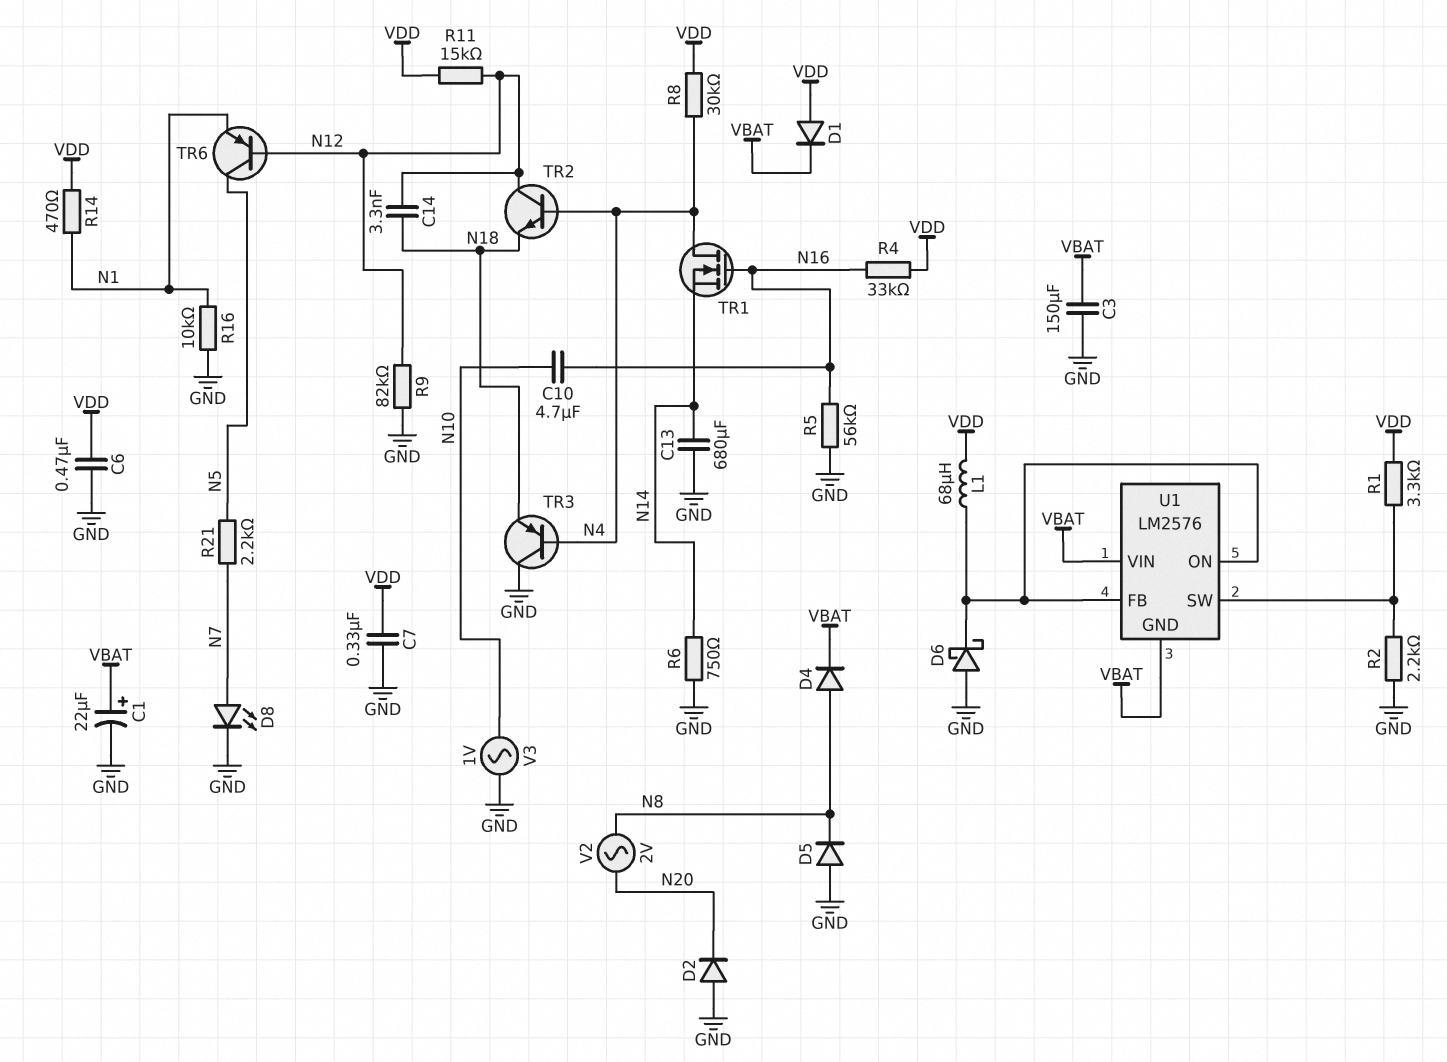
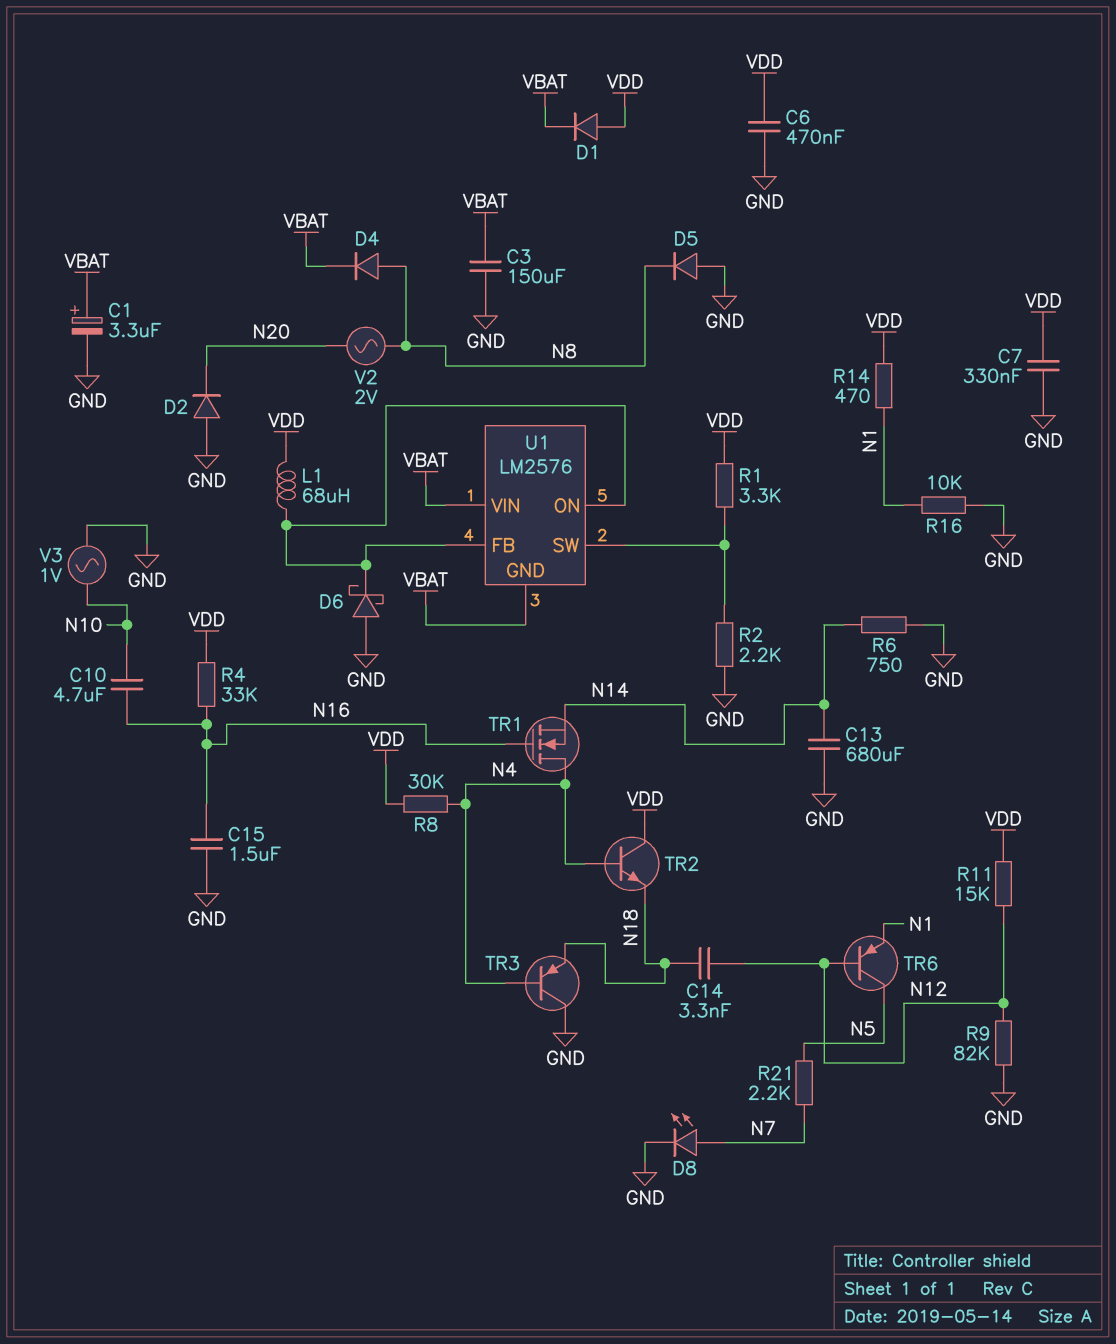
C1: 22uF (plus VBAT, minus GND) -> 3.3uF (plus VBAT, minus GND)
C15: none -> 1.5uF (GND, N16)
R5: 56k (GND, N16) -> none
TR2: NPN (B N4, C N12, E N18) -> NPN (B N4, C VDD, E N18)

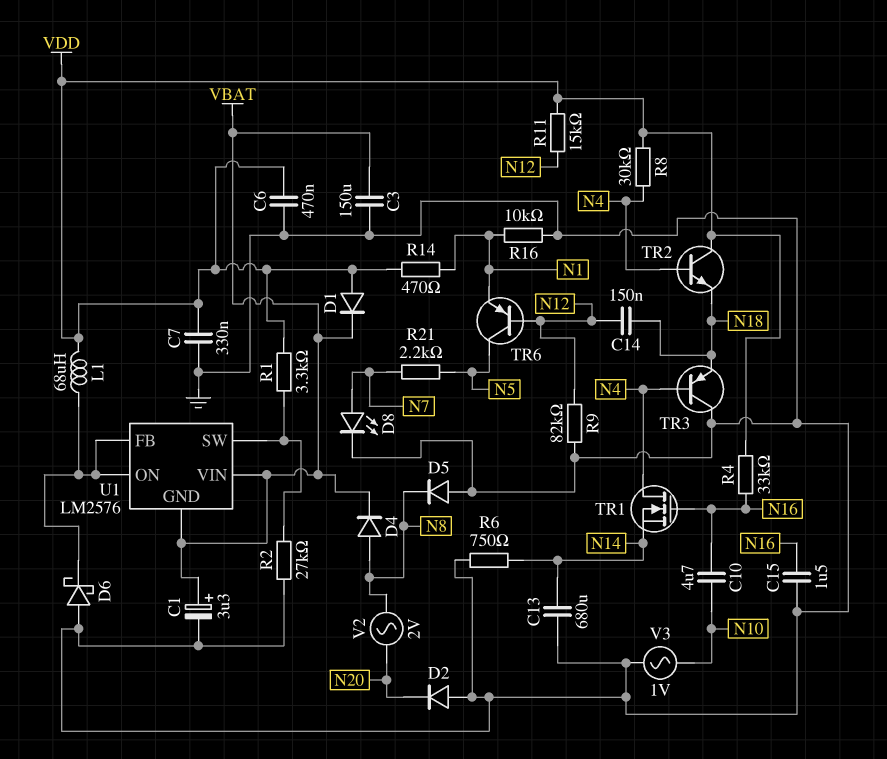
C14: 3.3nF (N12, N18) -> 150nF (N12, N18)
R2: 2.2k (GND, U1/SW) -> 27k (GND, U1/SW)

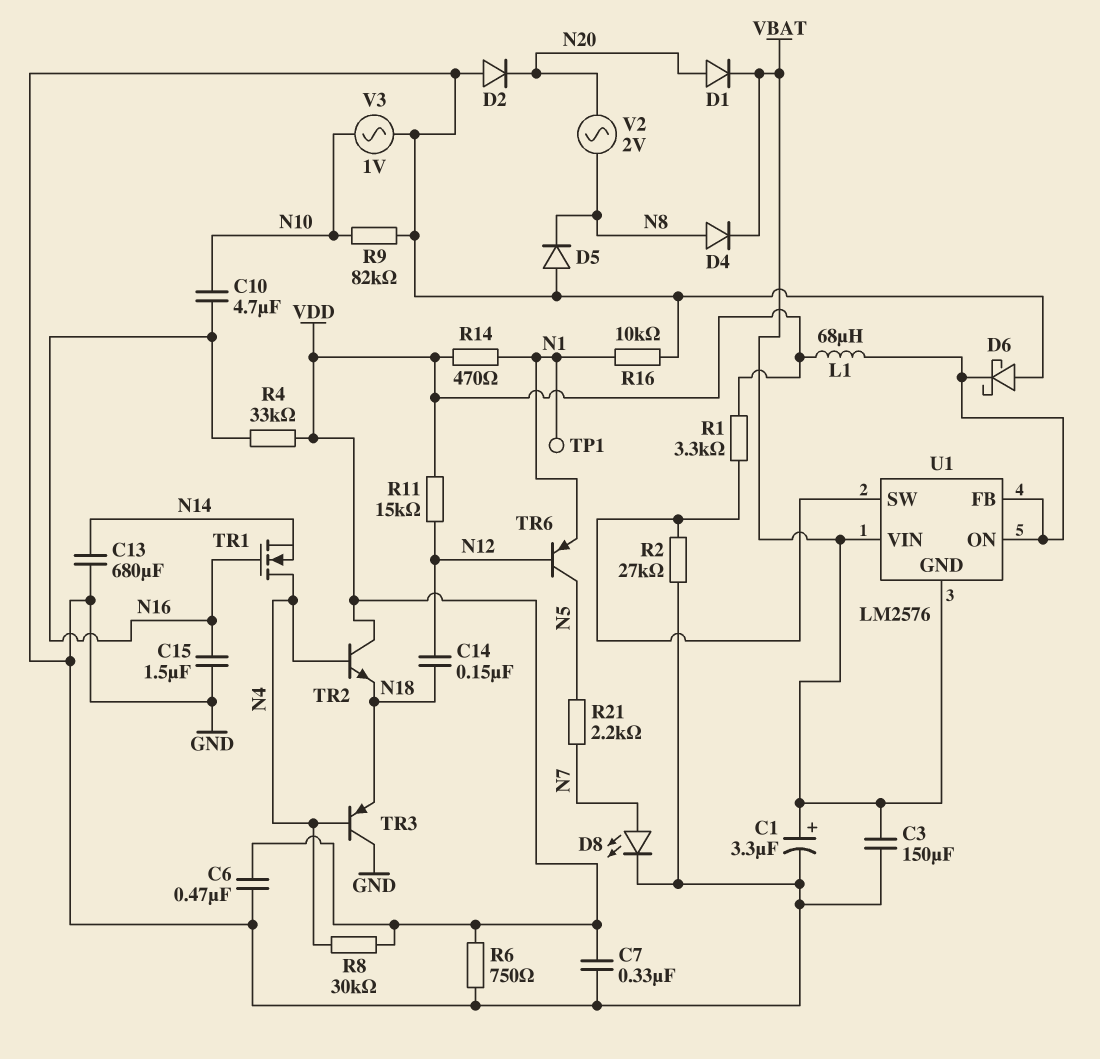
D1: diode (A VDD, K VBAT) -> diode (A N20, K VBAT)
R6: 750 (GND, N14) -> 750 (GND, VDD)
R9: 82k (GND, N12) -> 82k (GND, N10)
TP1: none -> test point (N1)

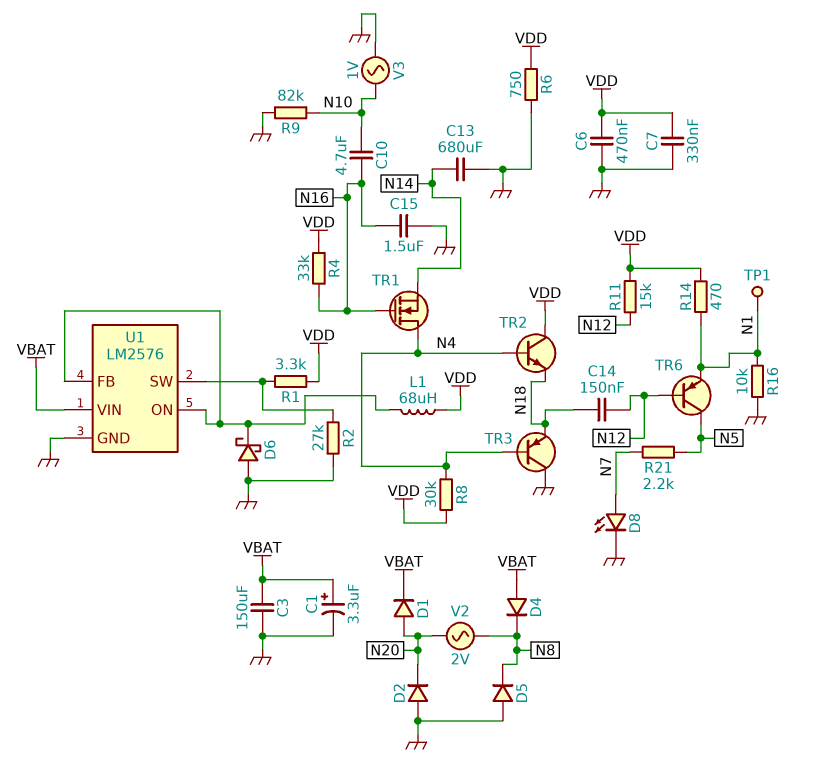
D4: diode (A N8, K VBAT) -> diode (A VBAT, K N8)
U1 pin GND: VBAT -> GND

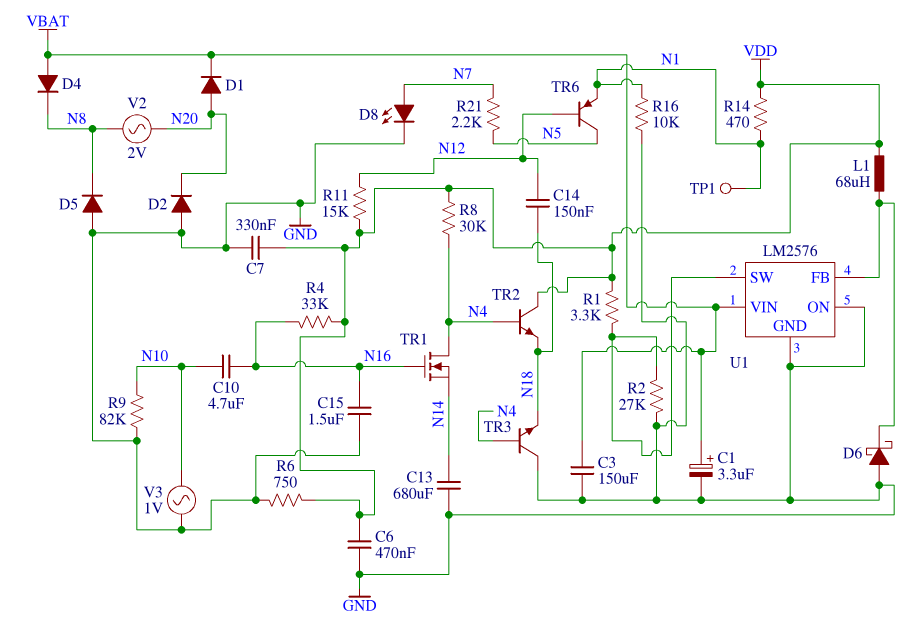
TR3: PNP (B N4, C GND, E N18) -> NPN (B N4, C GND, E N18)
U1 pin ON: U1/FB -> GND

